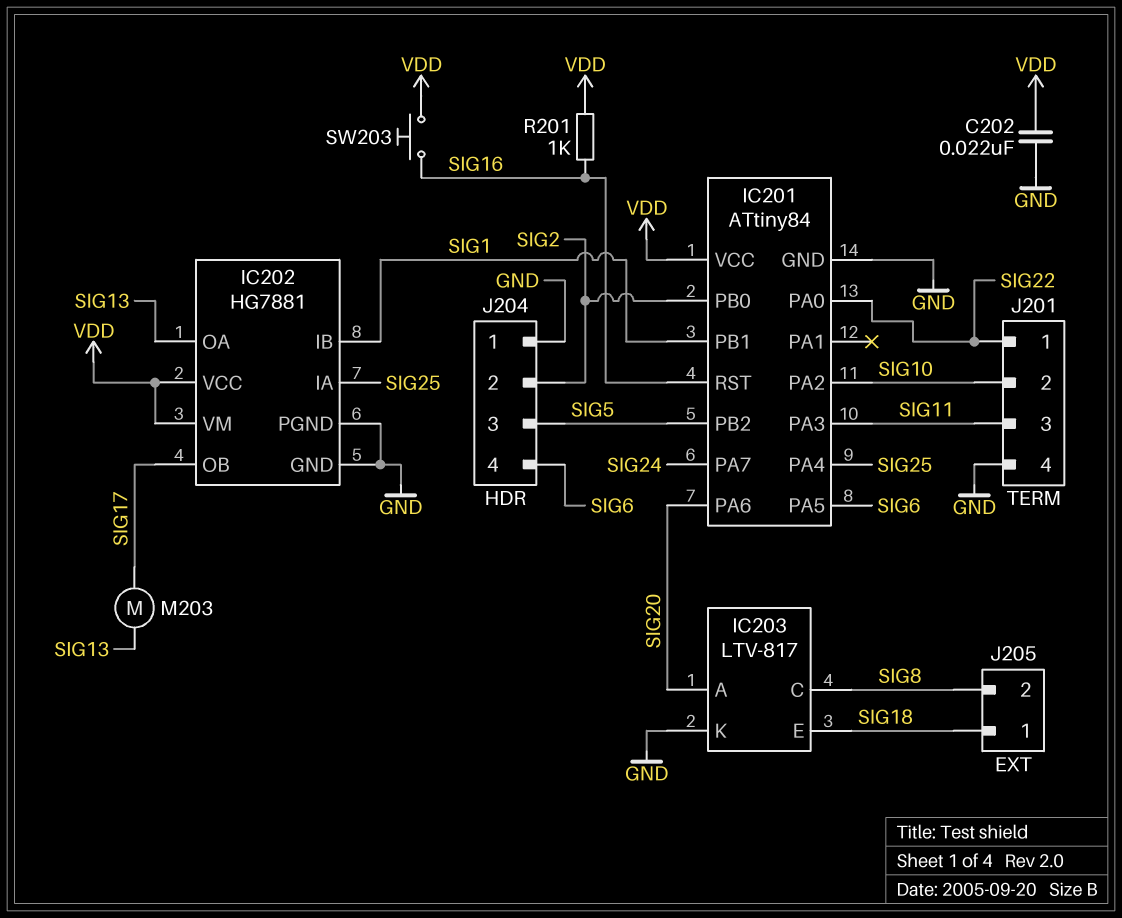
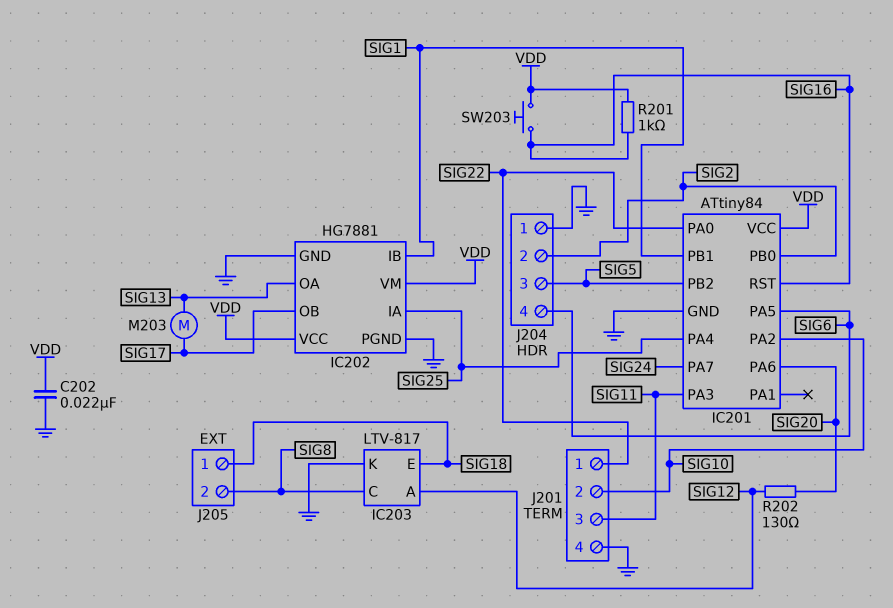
IC203 pin A: SIG20 -> SIG12
R202: none -> 130 (SIG12, SIG20)

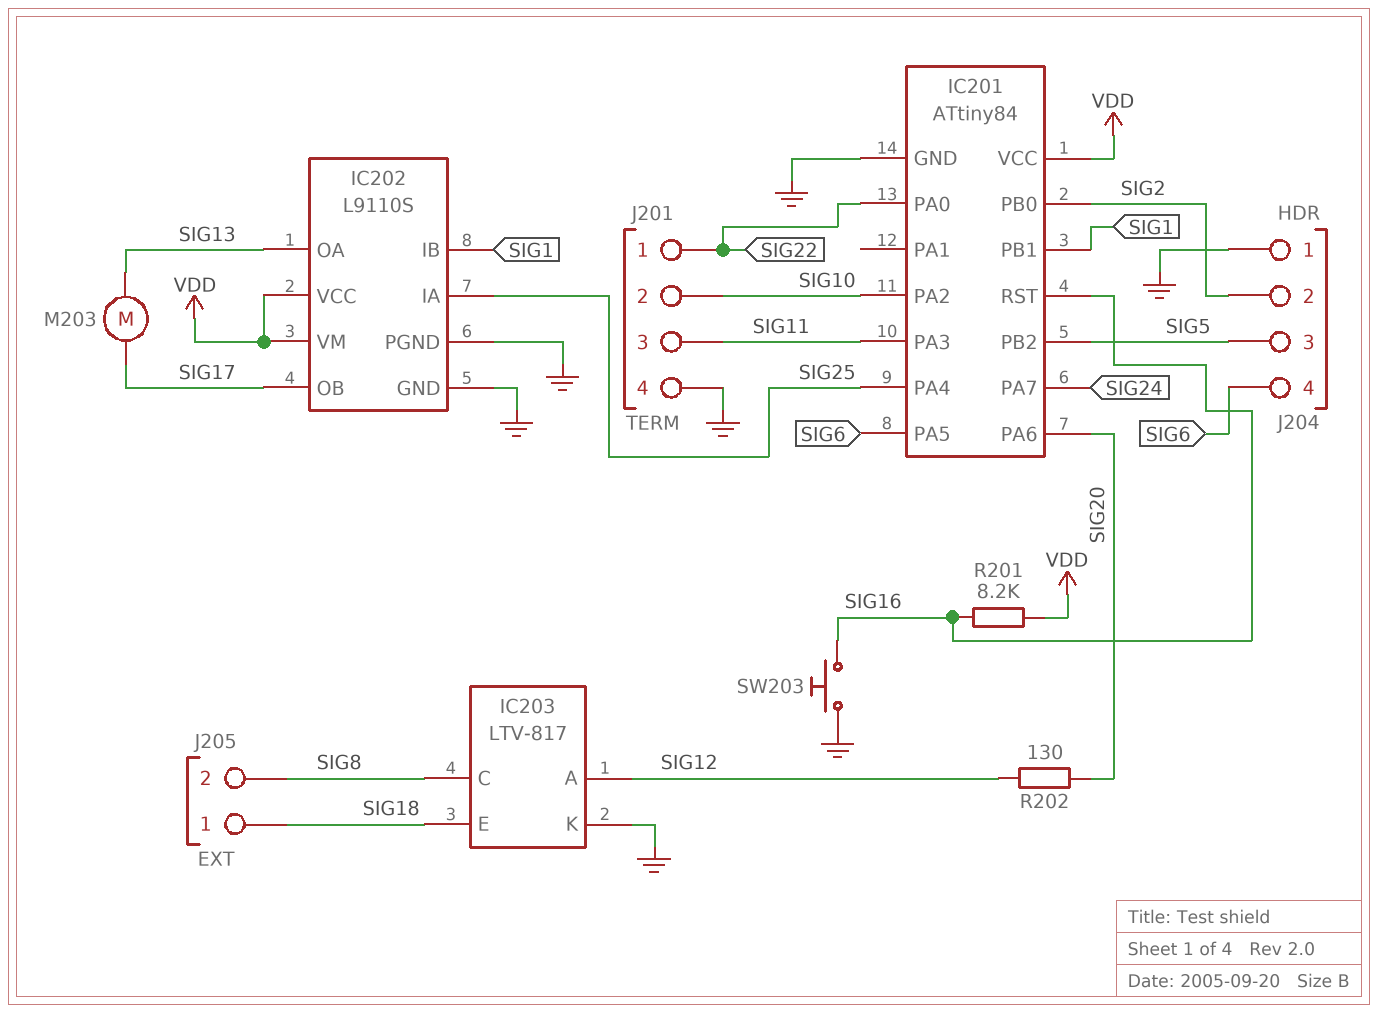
C202: 22nF (GND, VDD) -> none
IC202: HG7881 -> L9110S
R201: 1k (SIG16, VDD) -> 8.2k (SIG16, VDD)
SW203: button (SIG16, VDD) -> button (GND, SIG16)

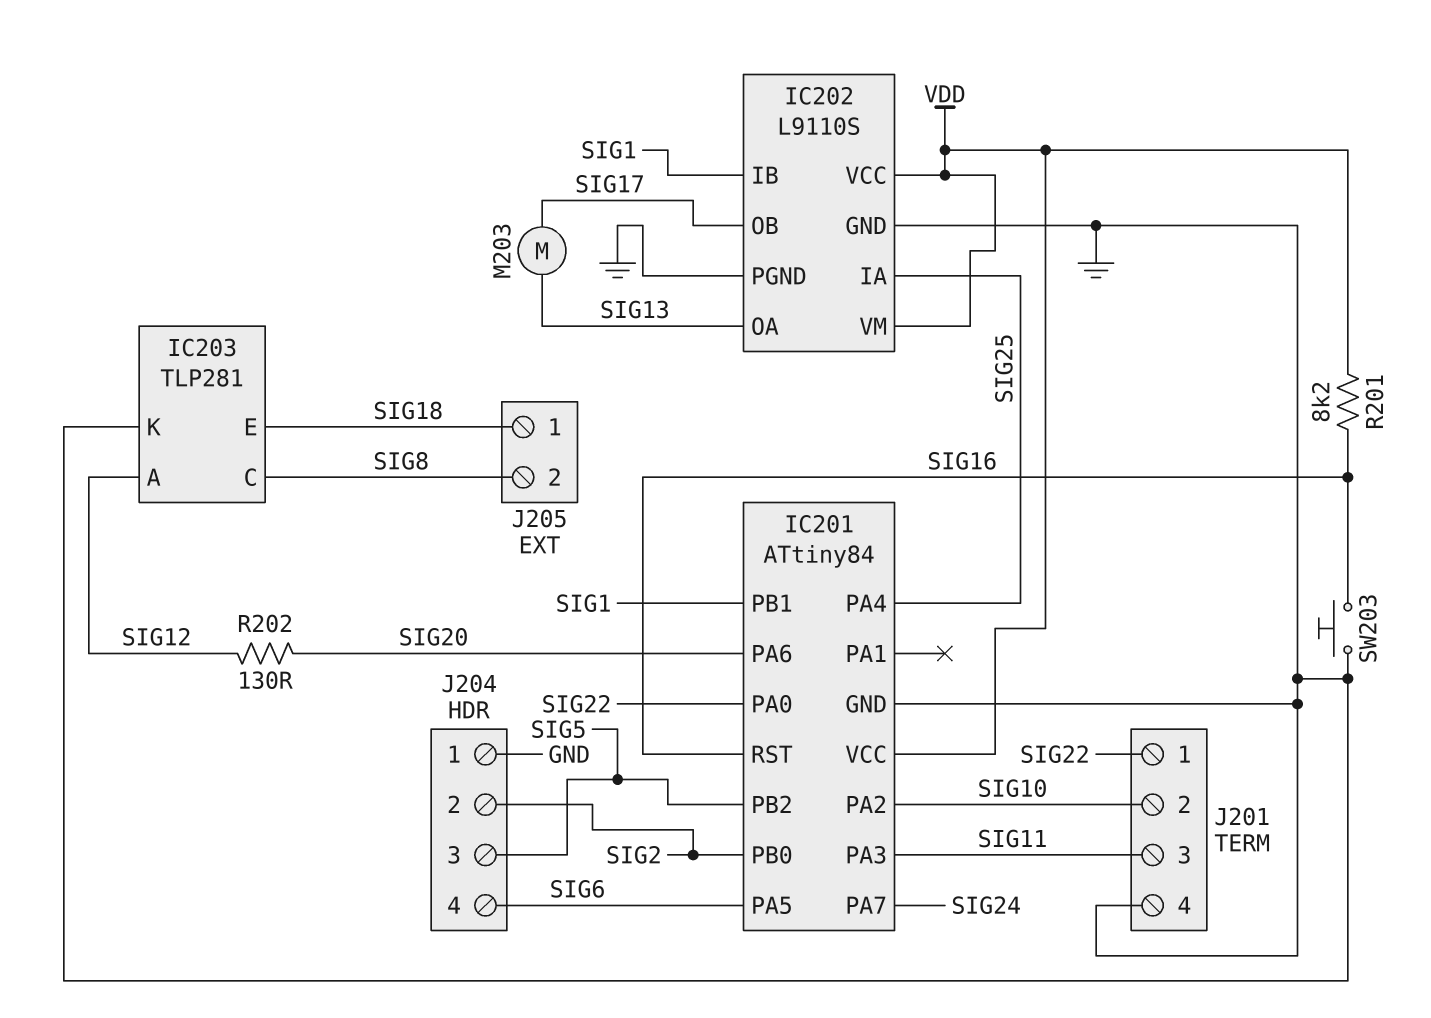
IC203: LTV-817 -> TLP281

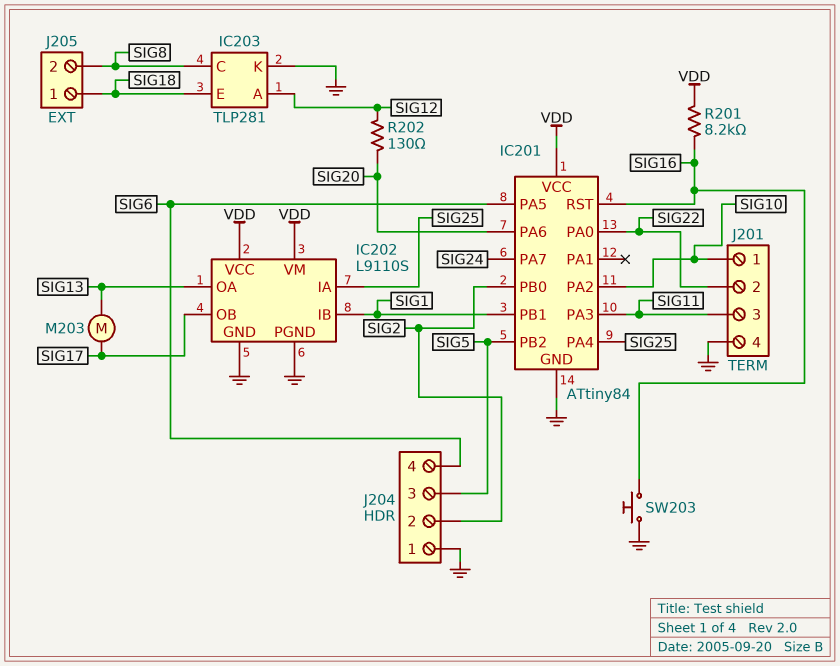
J201 pin 1: SIG22 -> SIG10
J201 pin 2: SIG10 -> SIG22

